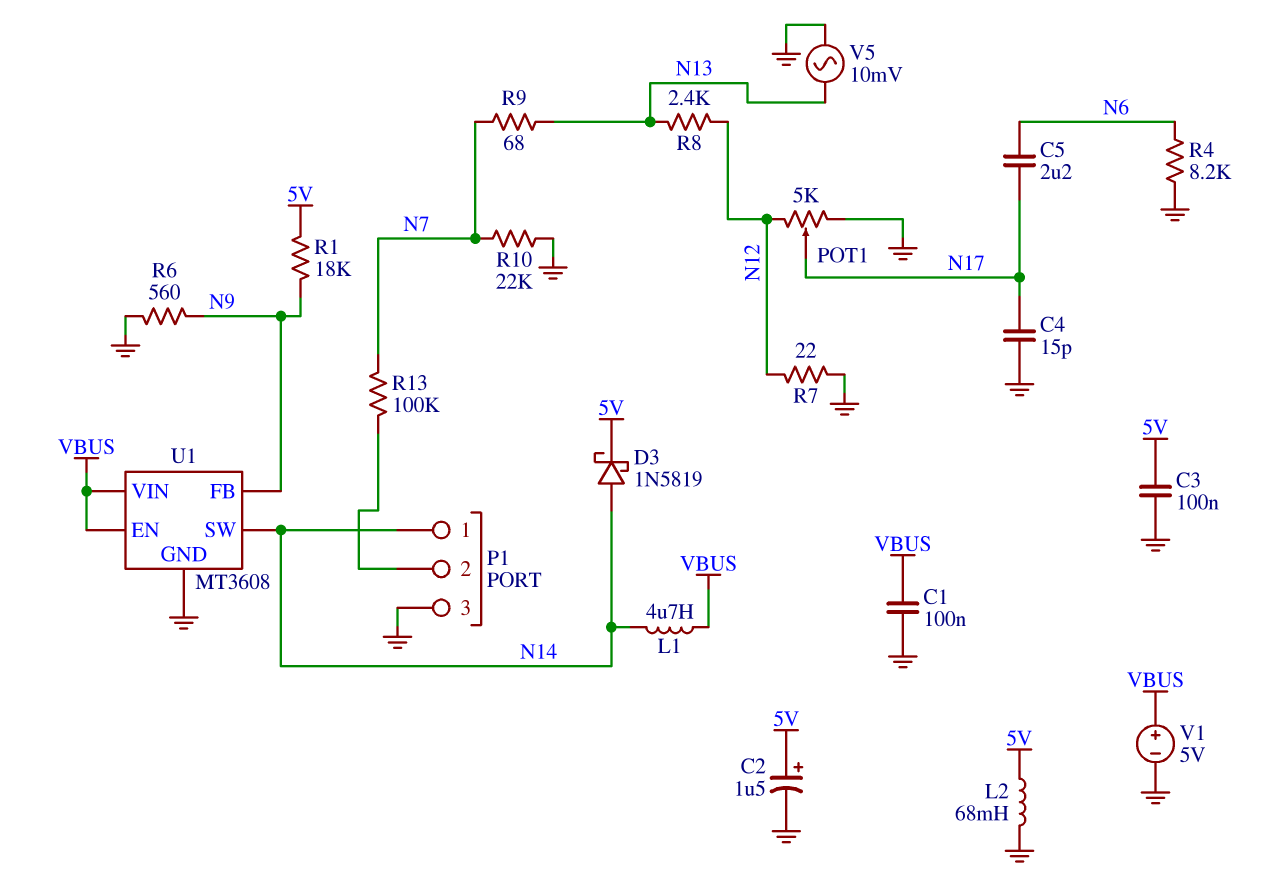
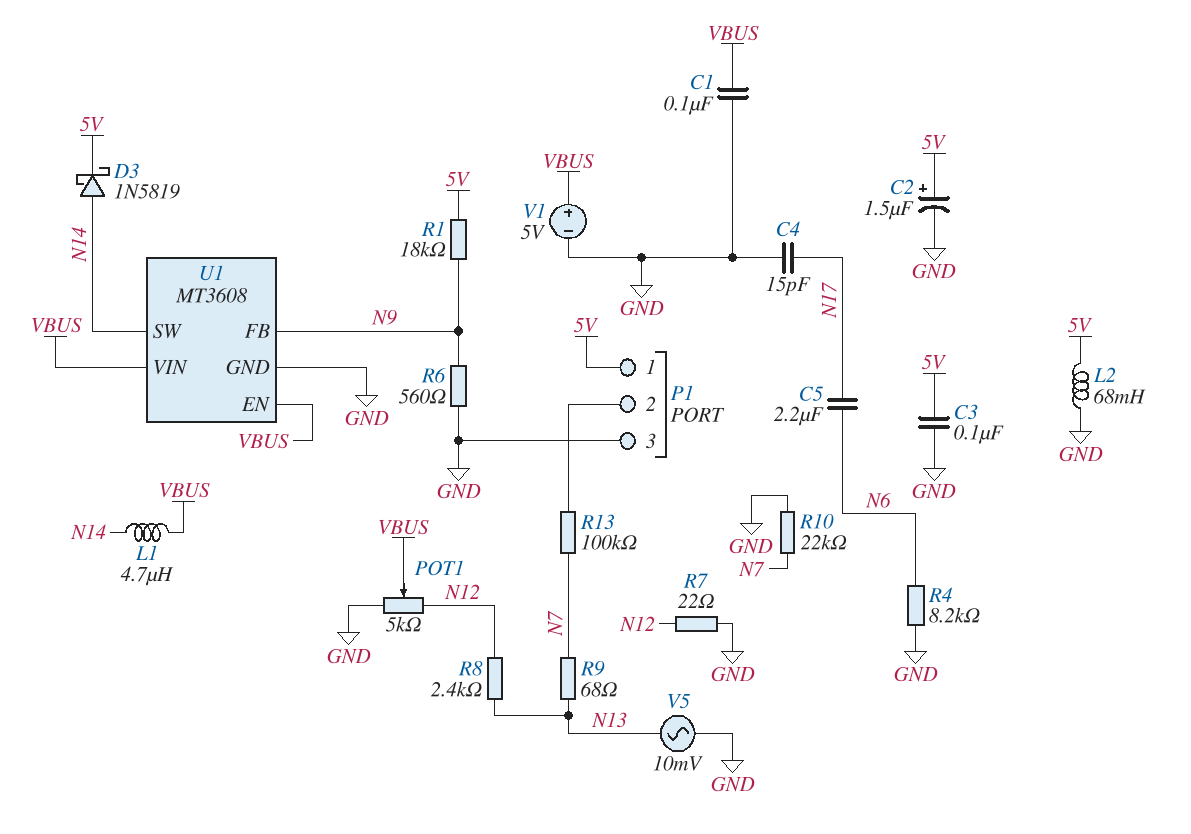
P1 pin 1: N14 -> 5V
POT1: 5k (GND, N12, wiper N17) -> 5k (GND, N12, wiper VBUS)

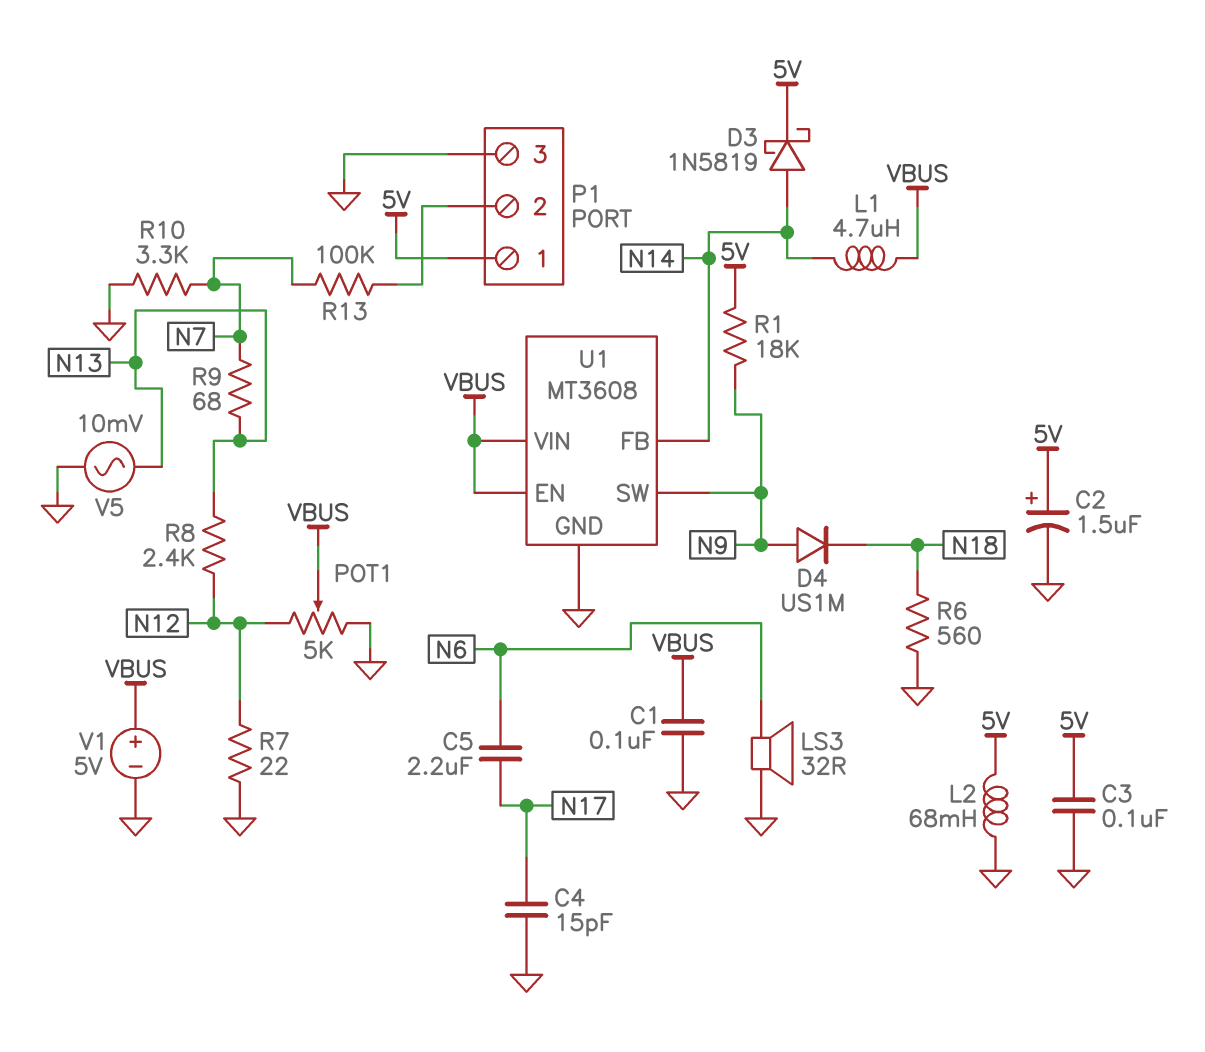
D4: none -> diode US1M (A N9, K N18)
LS3: none -> speaker 32R (GND, N6)
R4: 8.2k (GND, N6) -> none
R6: 560 (GND, N9) -> 560 (GND, N18)
R10: 22k (GND, N7) -> 3.3k (GND, N7)
U1 pin FB: N9 -> N14
U1 pin SW: N14 -> N9

